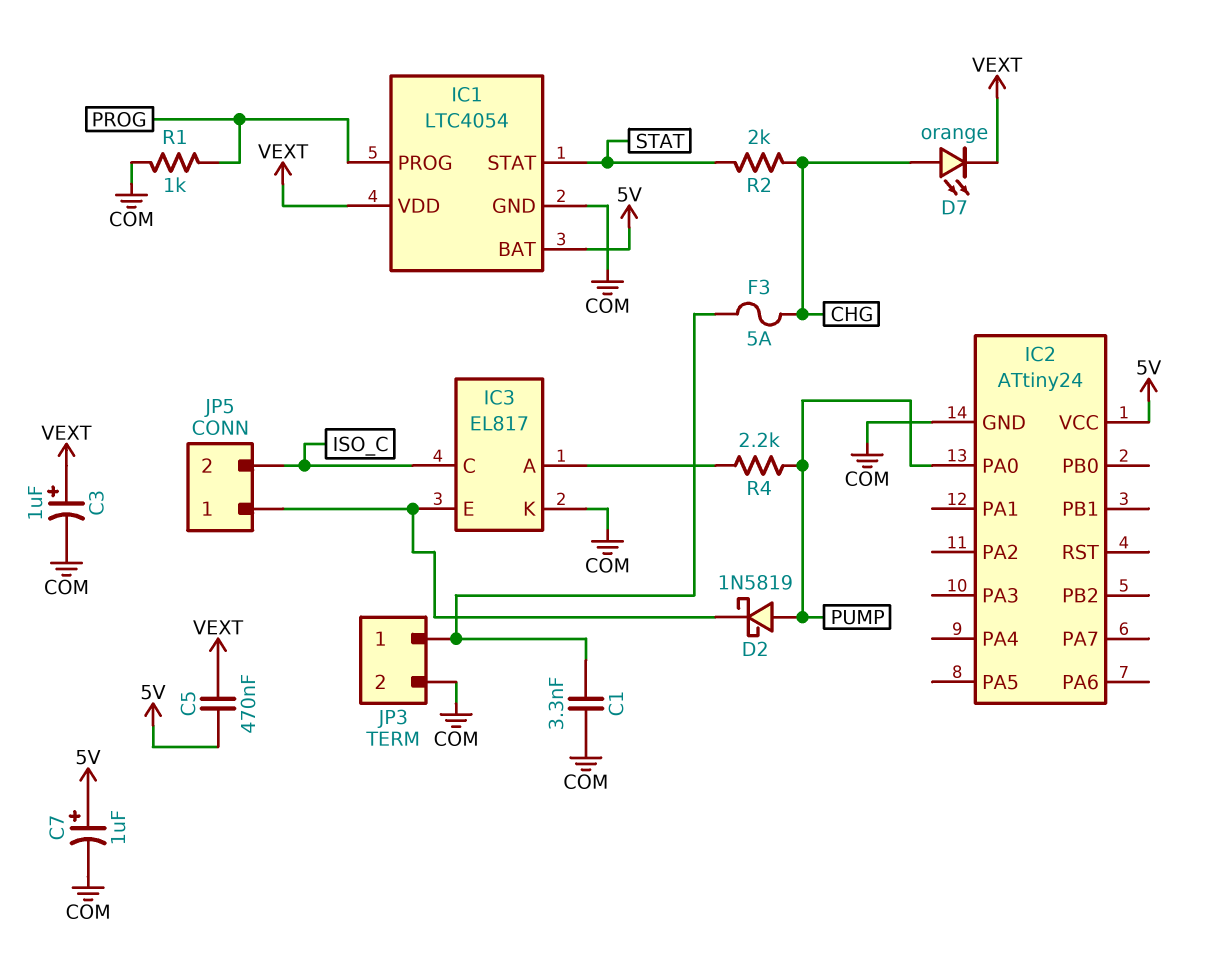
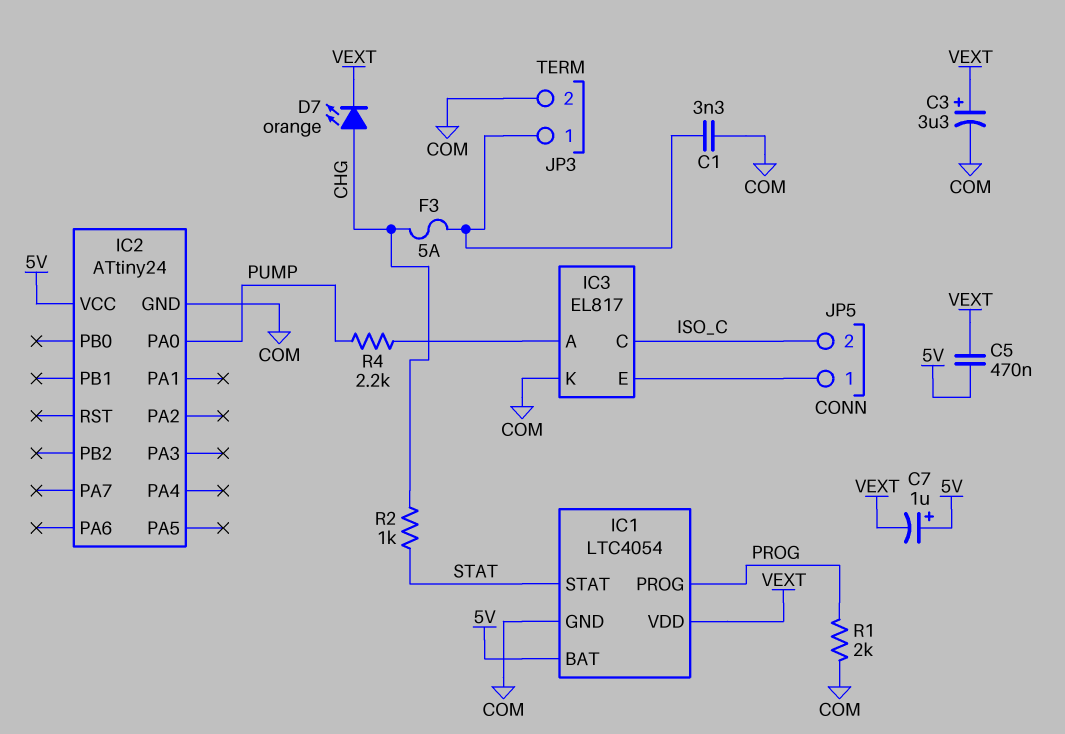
C3: 1uF (plus VEXT, minus COM) -> 3.3uF (plus VEXT, minus COM)
C7: 1uF (plus 5V, minus COM) -> 1uF (plus 5V, minus VEXT)
D2: schottky 1N5819 (A PUMP, K IC3/E) -> none
R1: 1k (COM, PROG) -> 2k (COM, PROG)
R2: 2k (CHG, STAT) -> 1k (CHG, STAT)

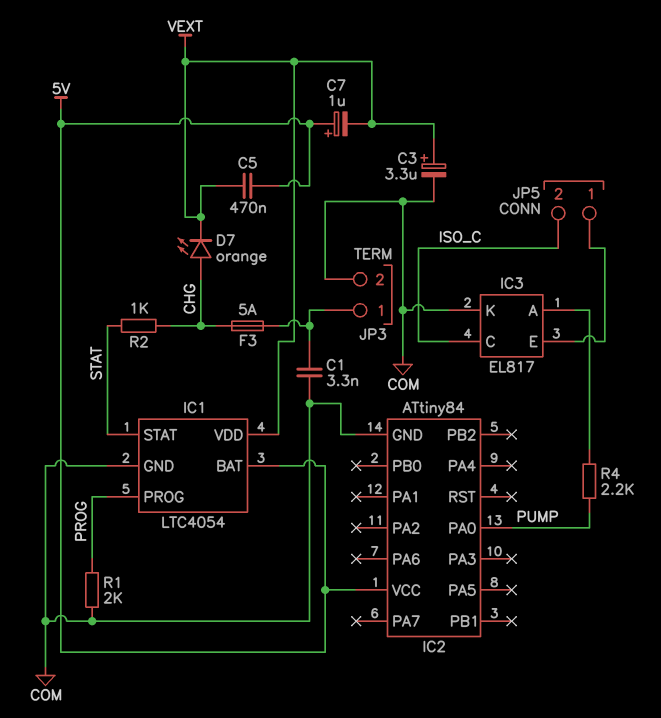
IC2: ATtiny24 -> ATtiny84

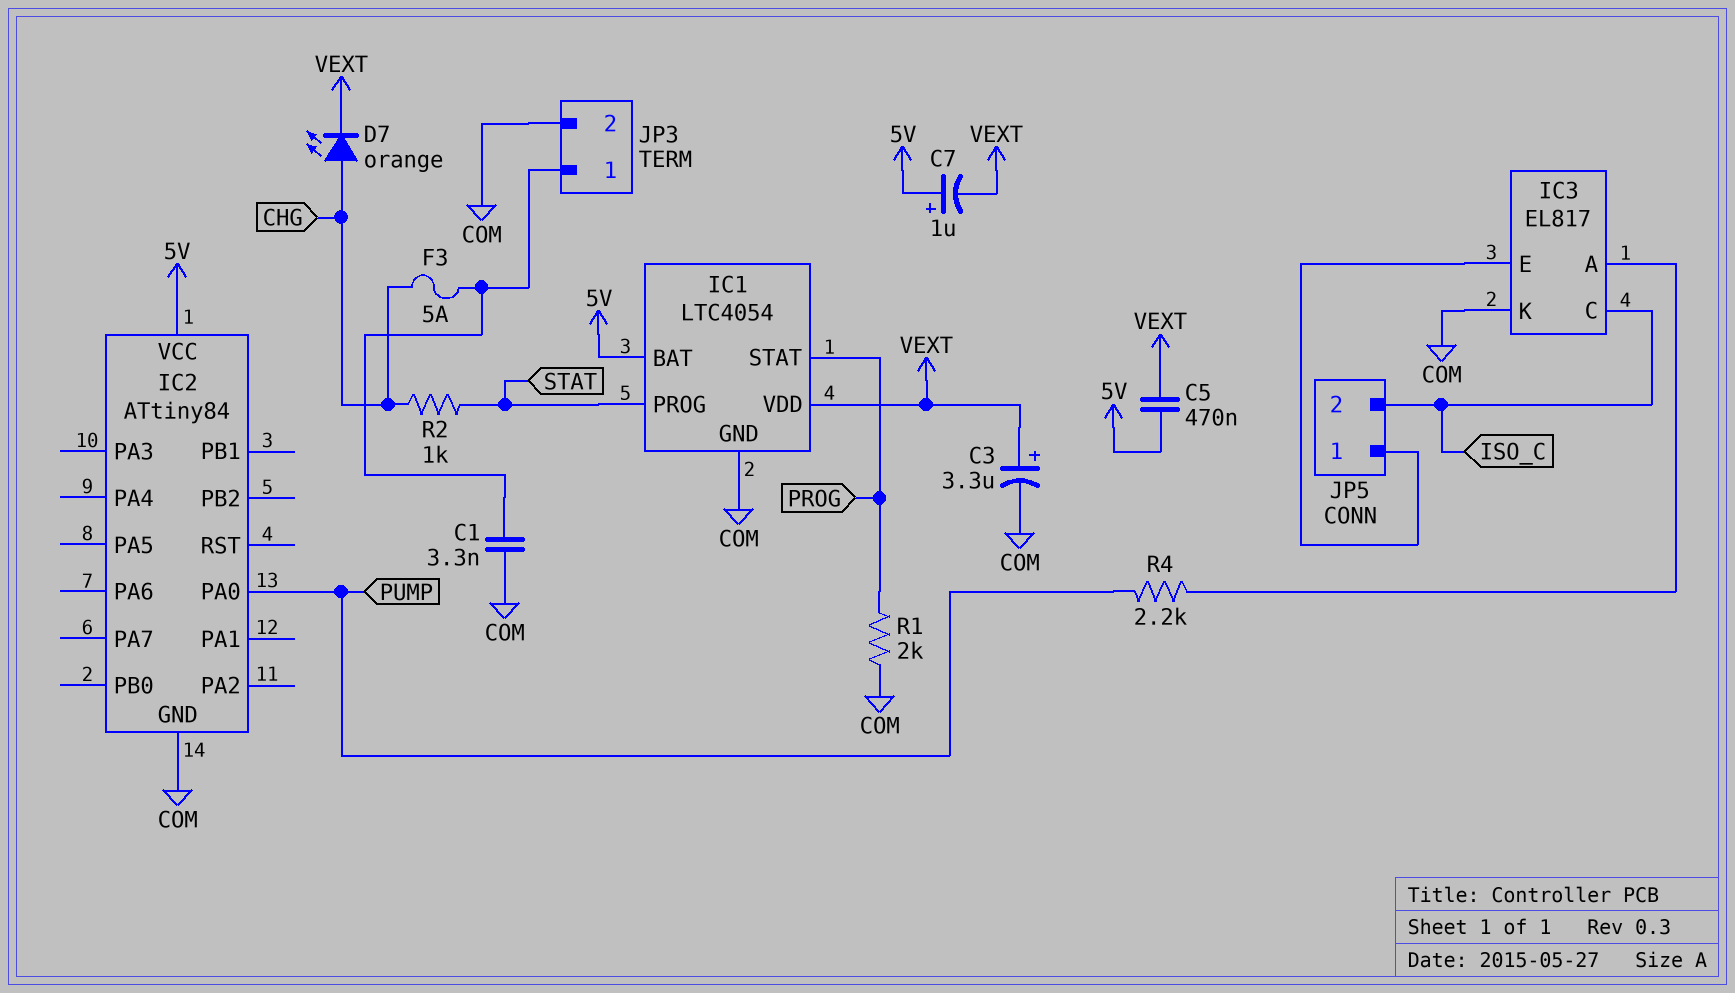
IC1 pin PROG: PROG -> STAT
IC1 pin STAT: STAT -> PROG

